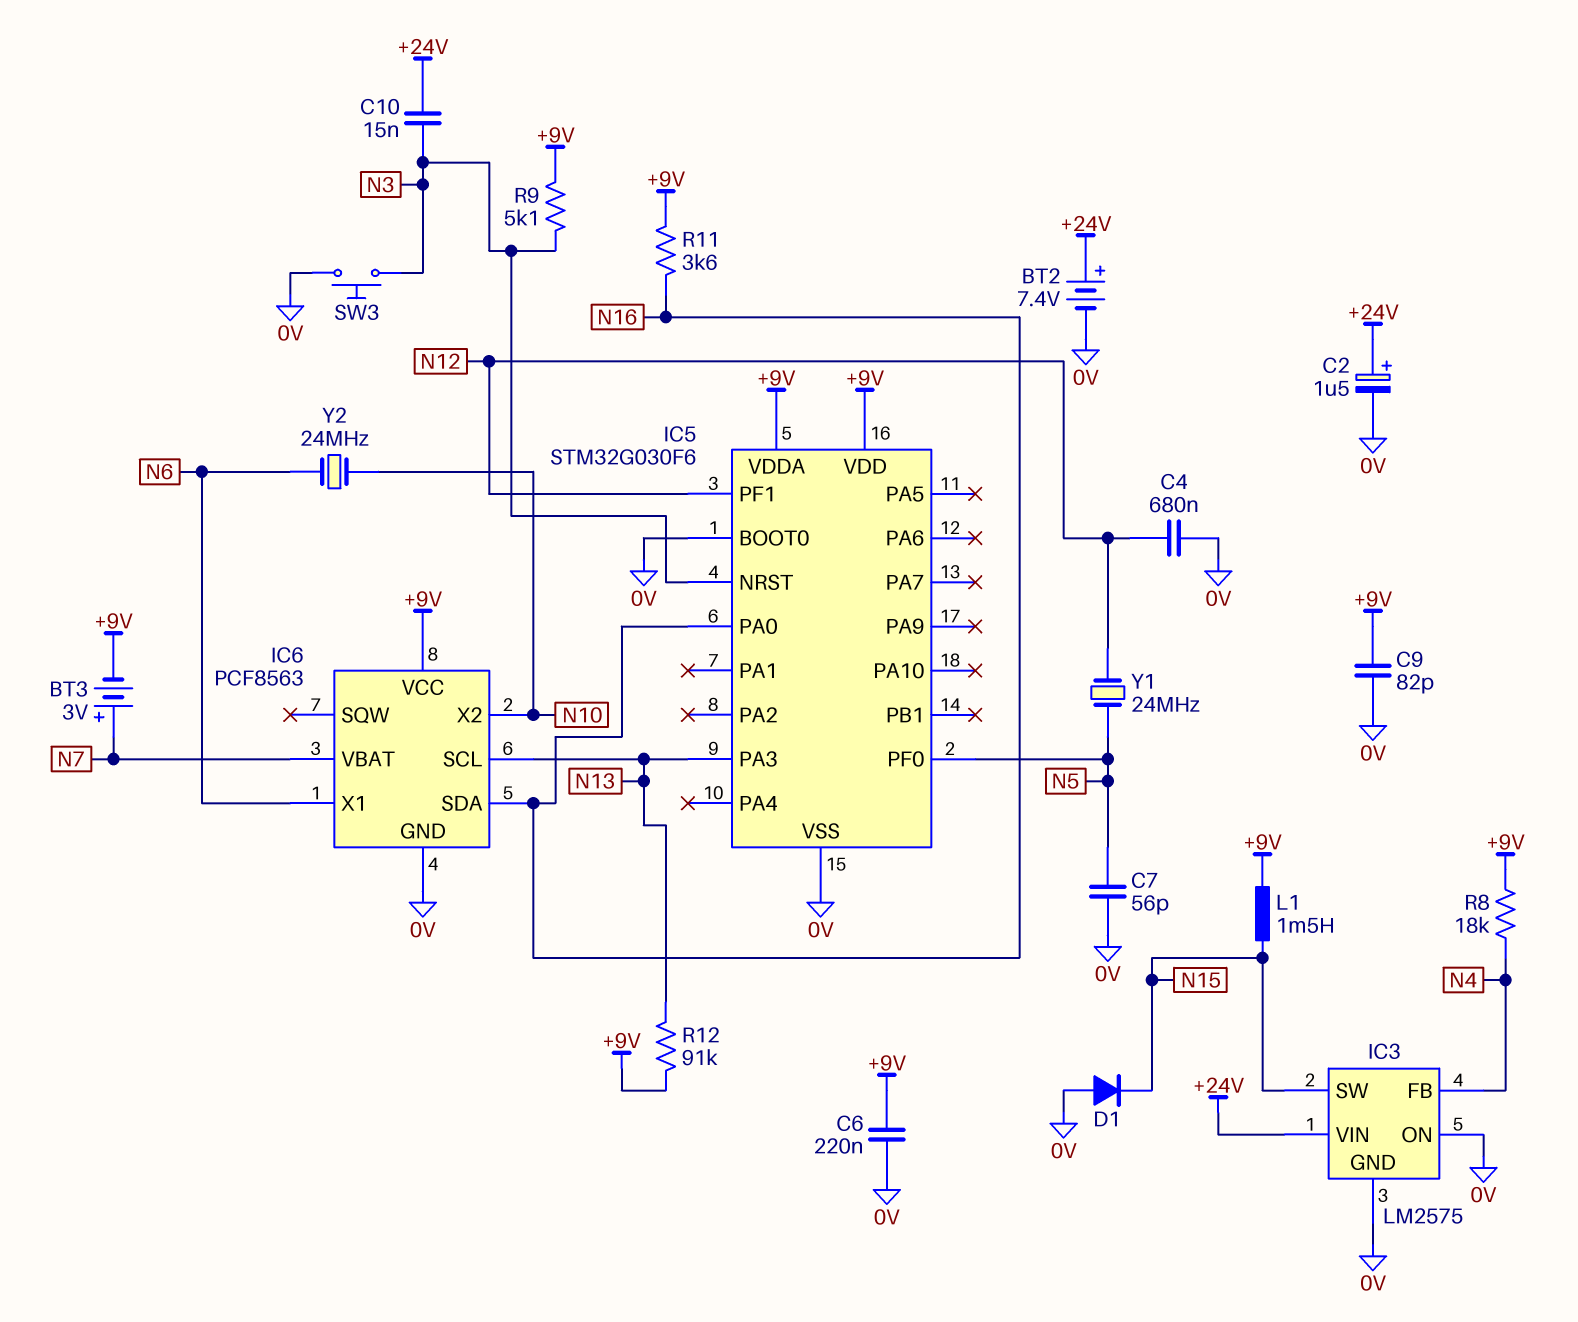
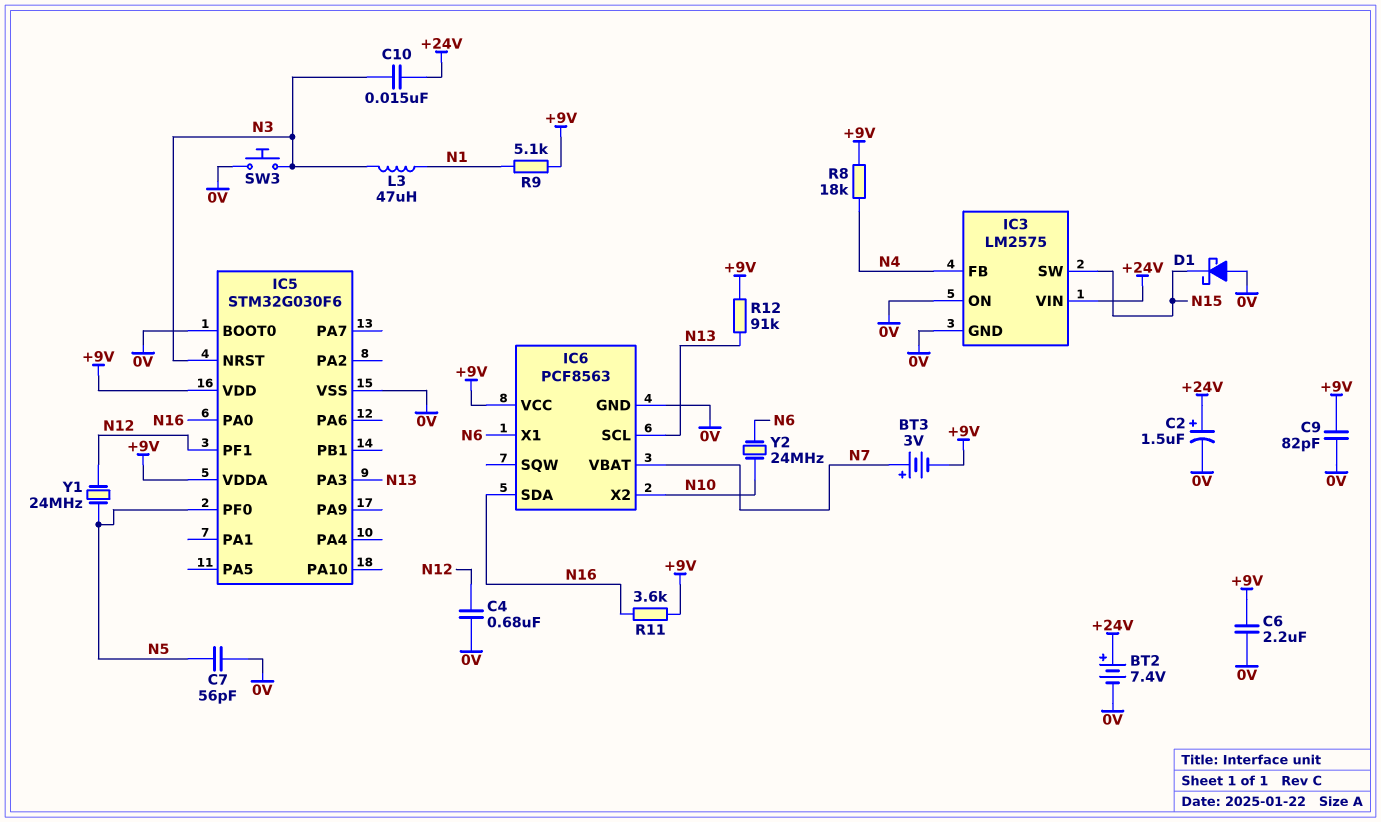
C6: 220nF (+9V, 0V) -> 2.2uF (+9V, 0V)
D1: diode (A 0V, K N15) -> schottky (A 0V, K N15)
L1: 1.5mH (+9V, N15) -> none
L3: none -> 47uH (N1, N3)
R9: 5.1k (+9V, N3) -> 5.1k (+9V, N1)

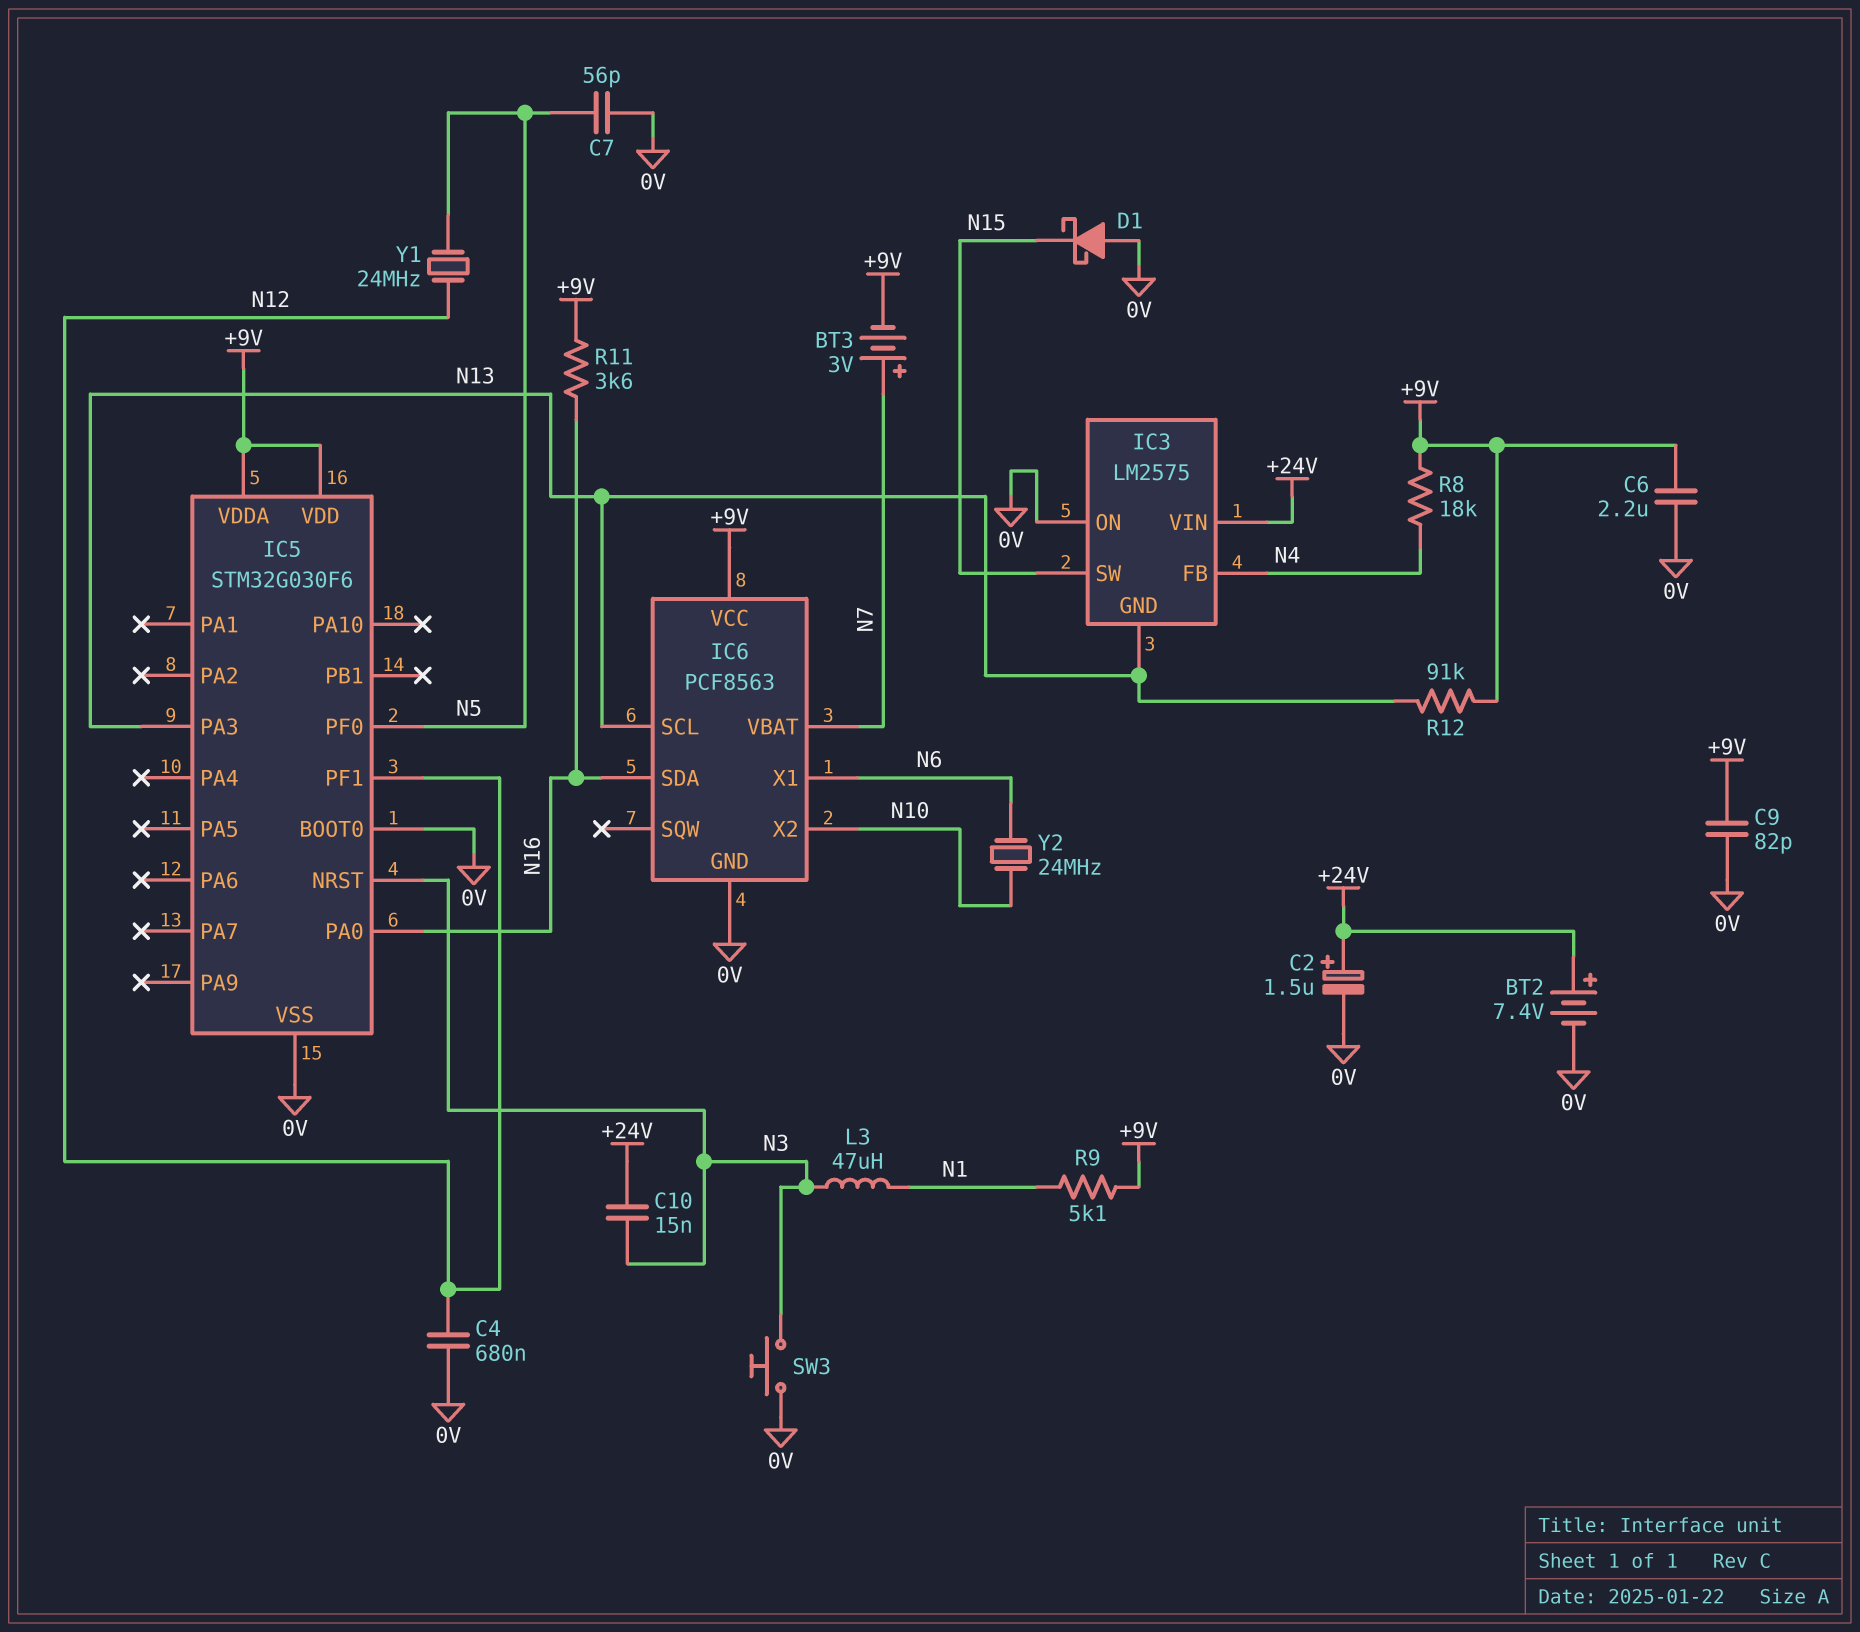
IC3 pin GND: 0V -> N13

